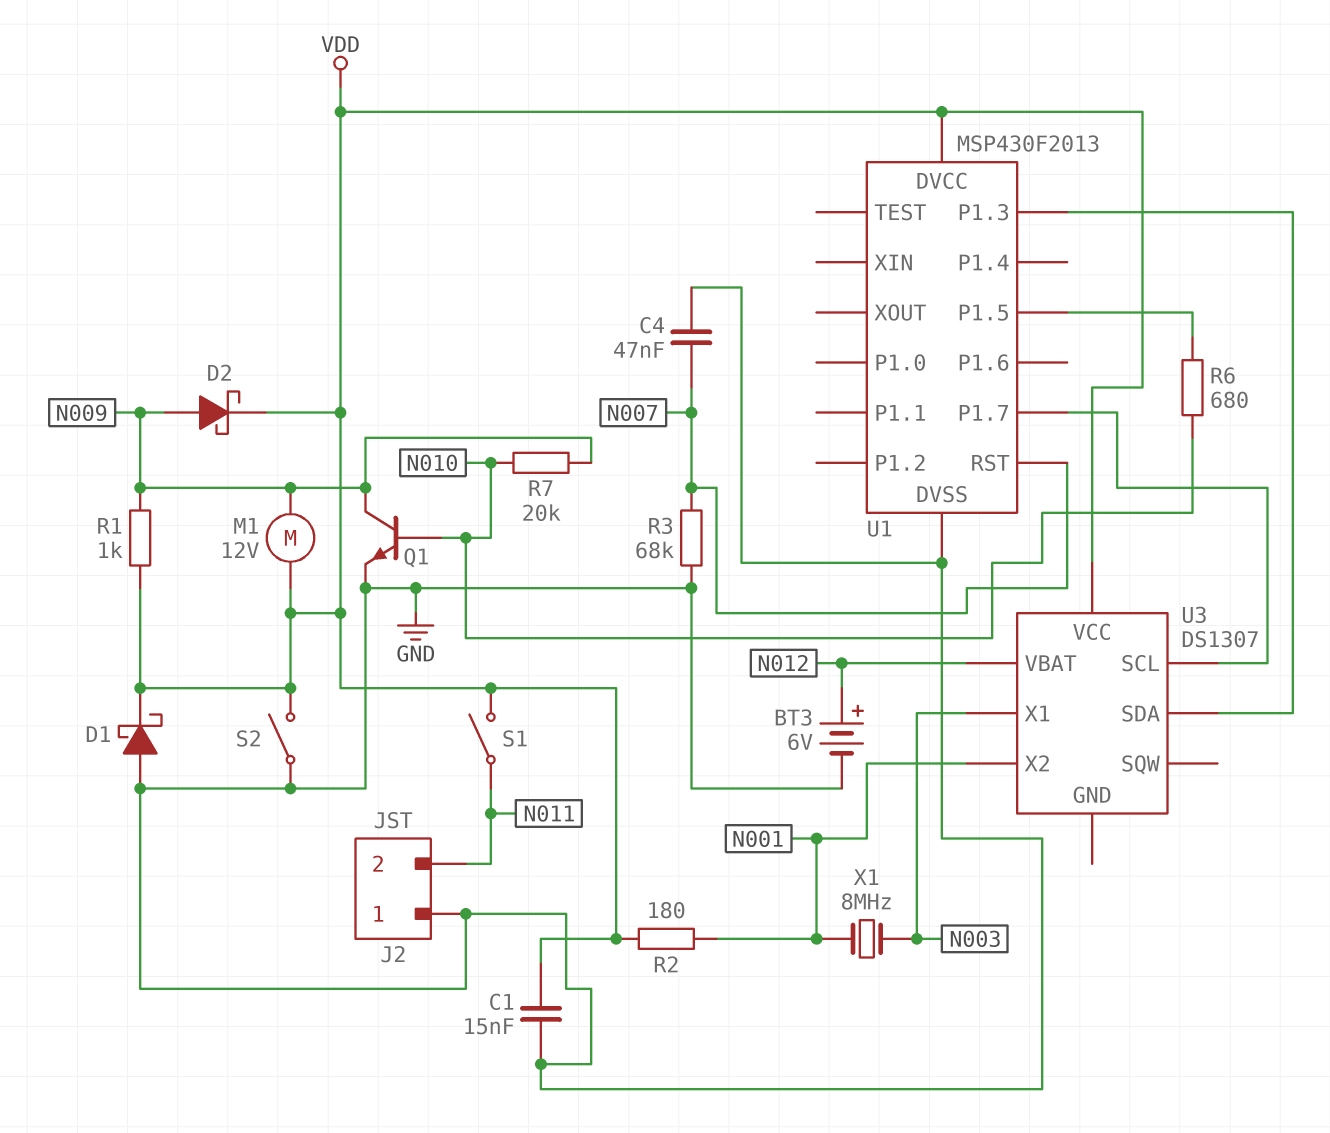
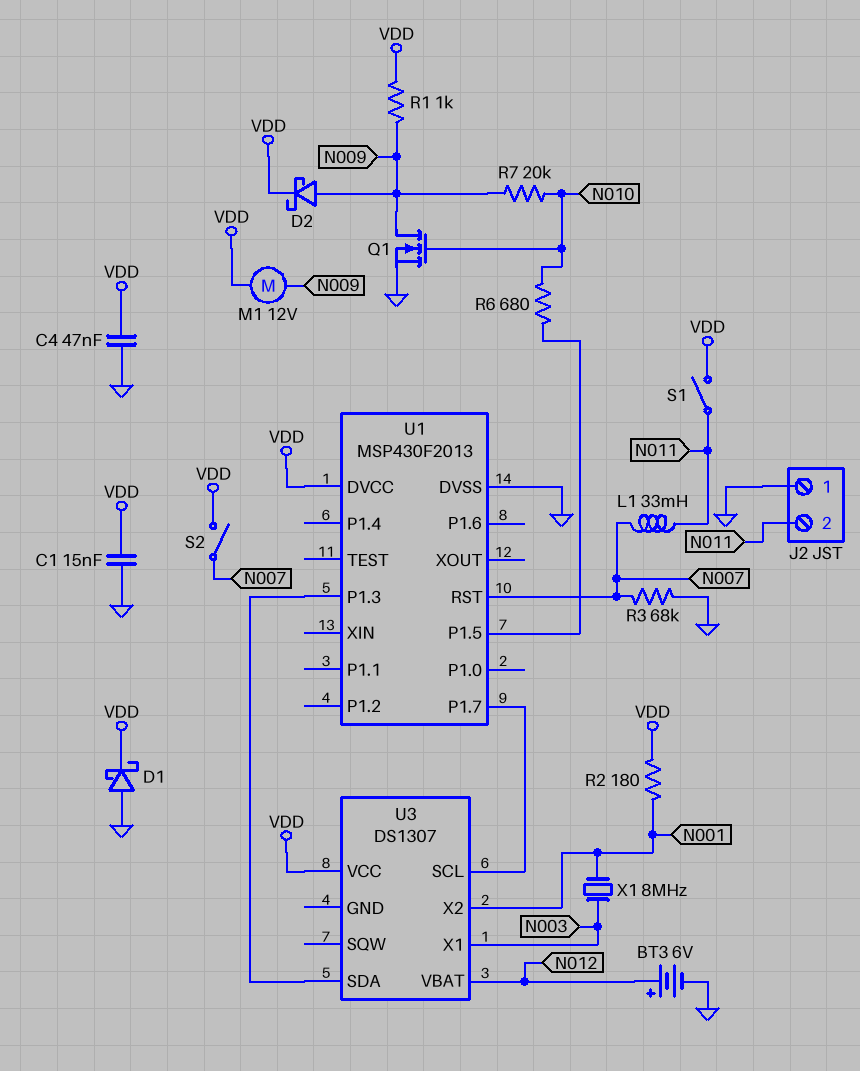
C4: 47nF (GND, N007) -> 47nF (GND, VDD)
L1: none -> 33mH (N007, N011)
Q1: NPN (B N010, C N009, E GND) -> NMOS (G N010, D N009, S GND)
S2: switch (GND, VDD) -> switch (N007, VDD)

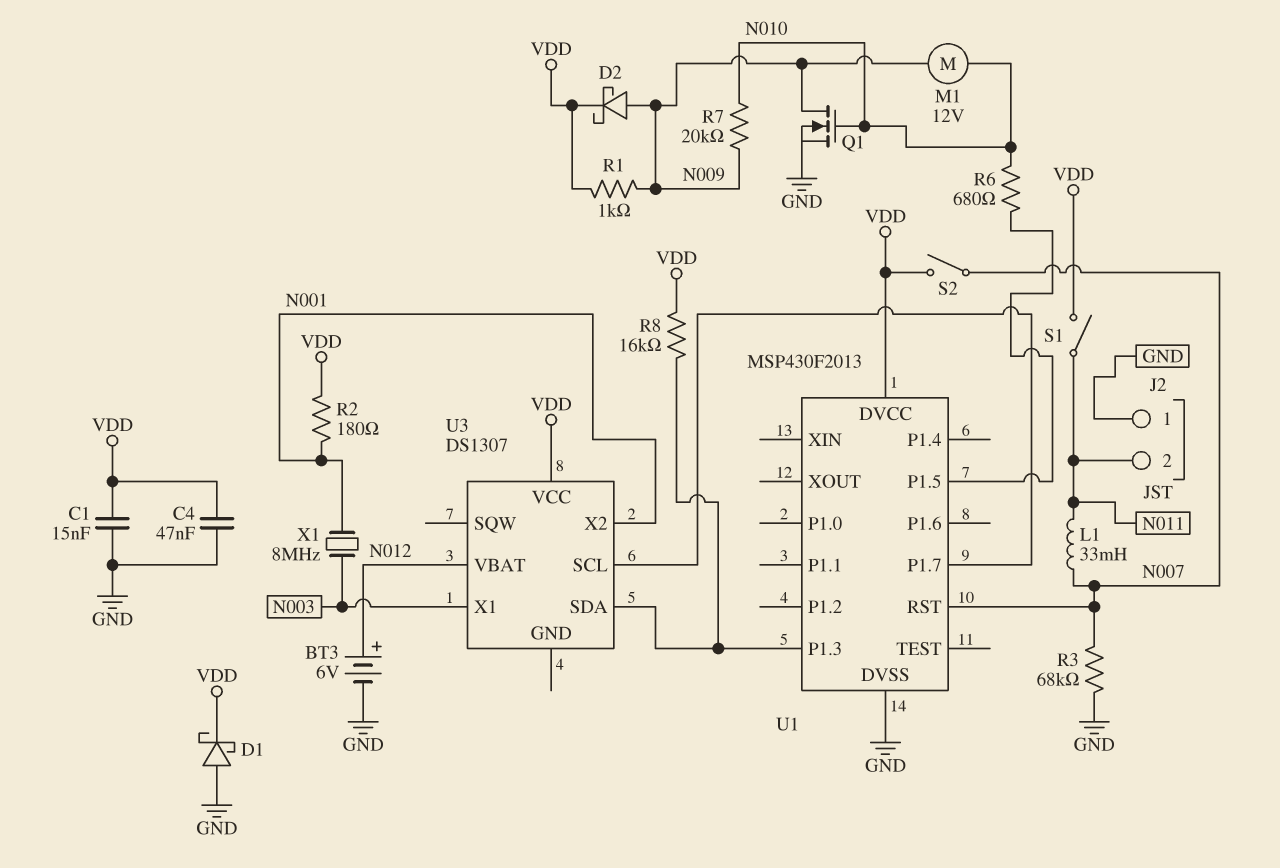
M1: motor 12V (N009, VDD) -> motor 12V (N009, N010)
R8: none -> 16k (U1/P1.3, VDD)

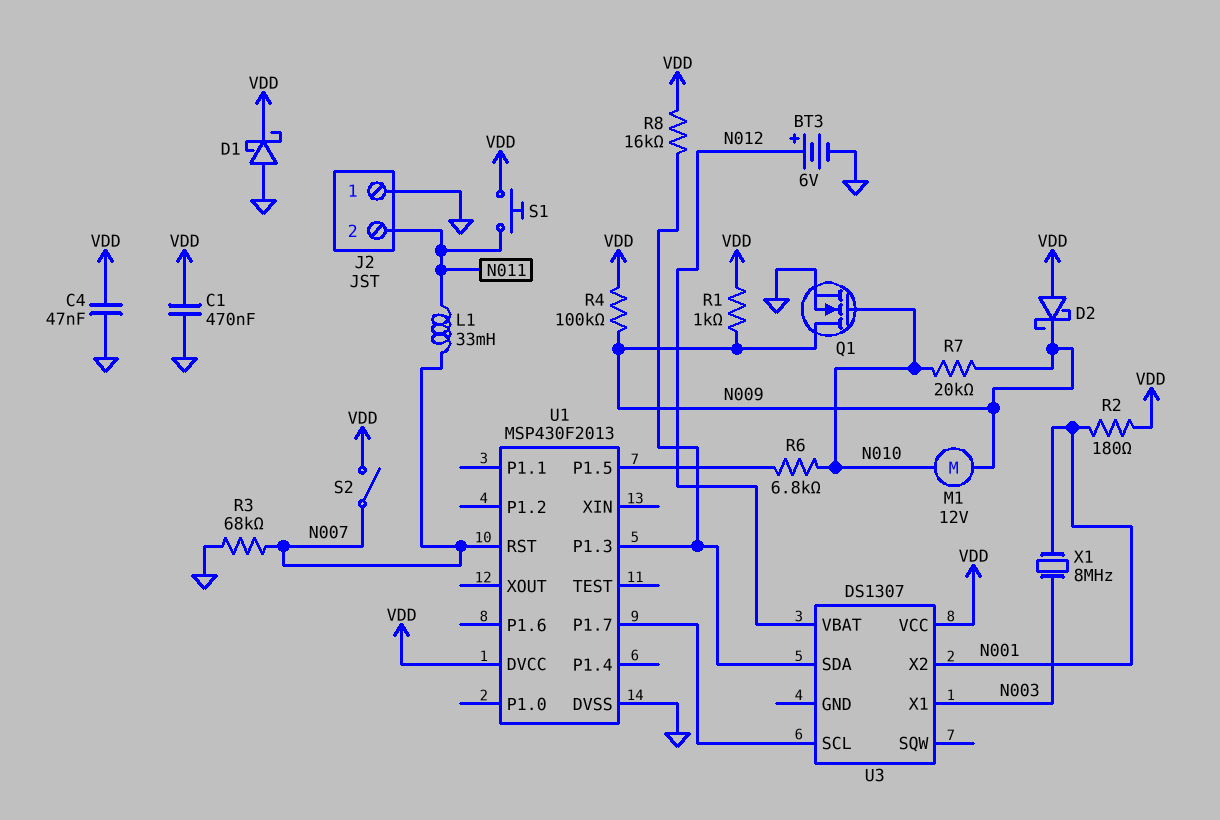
C1: 15nF (GND, VDD) -> 470nF (GND, VDD)
D2: schottky (A N009, K VDD) -> schottky (A VDD, K N009)
R4: none -> 100k (N009, VDD)
R6: 680 (N010, U1/P1.5) -> 6.8k (N010, U1/P1.5)
S1: switch (N011, VDD) -> button (N011, VDD)

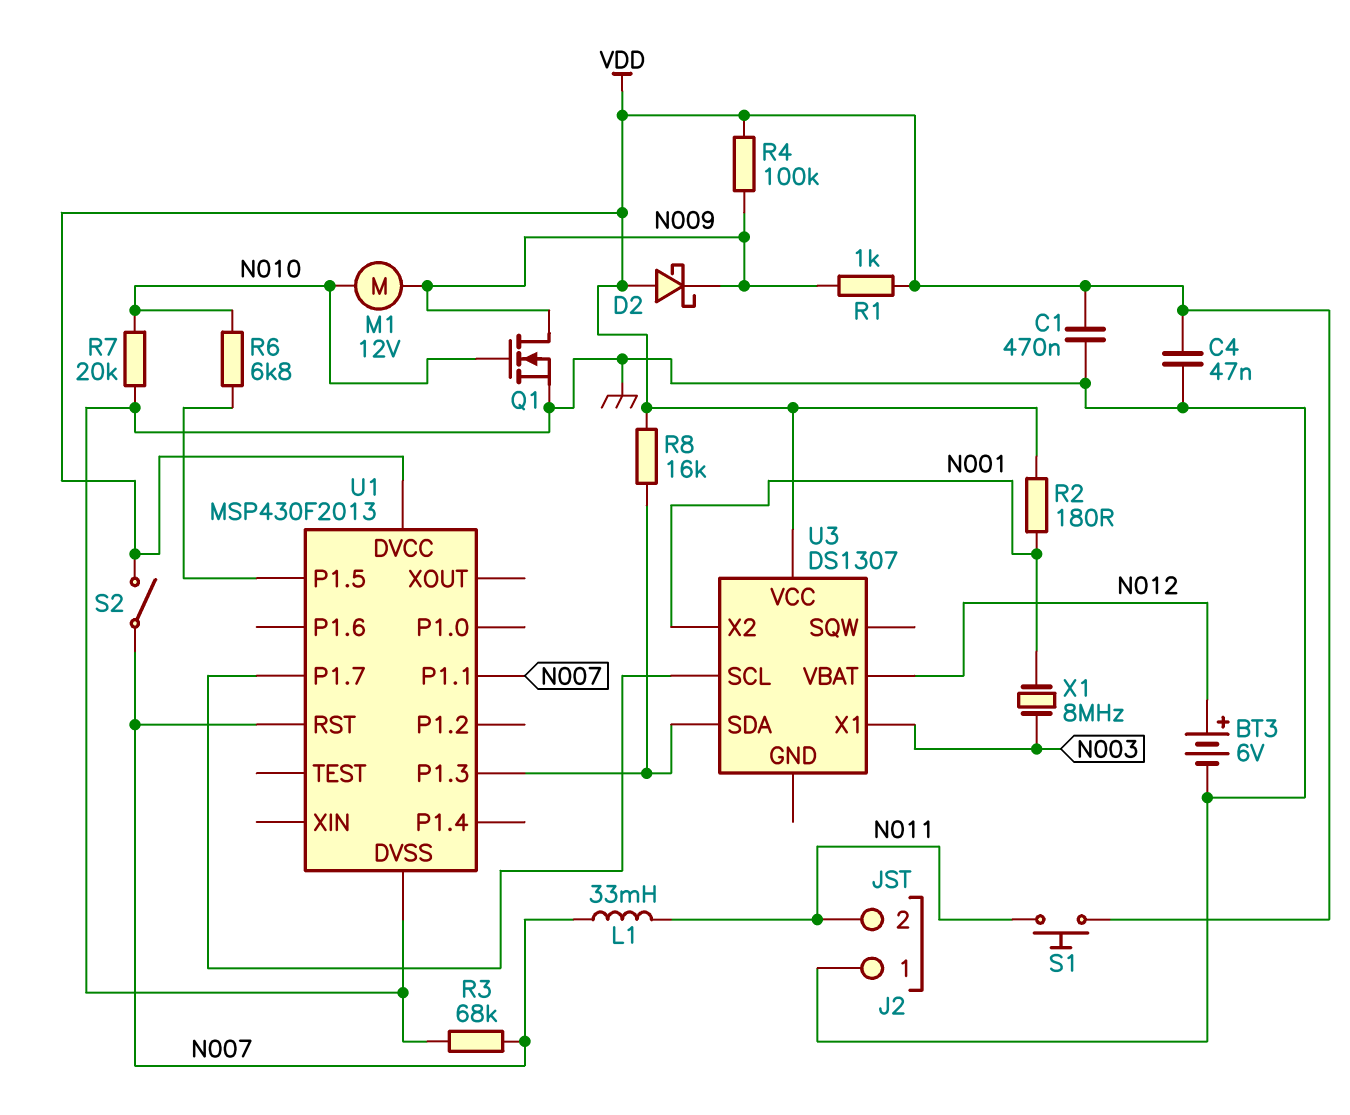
D1: schottky (A GND, K VDD) -> none
R7: 20k (N009, N010) -> 20k (GND, N010)
U1 pin P1.1: none -> N007

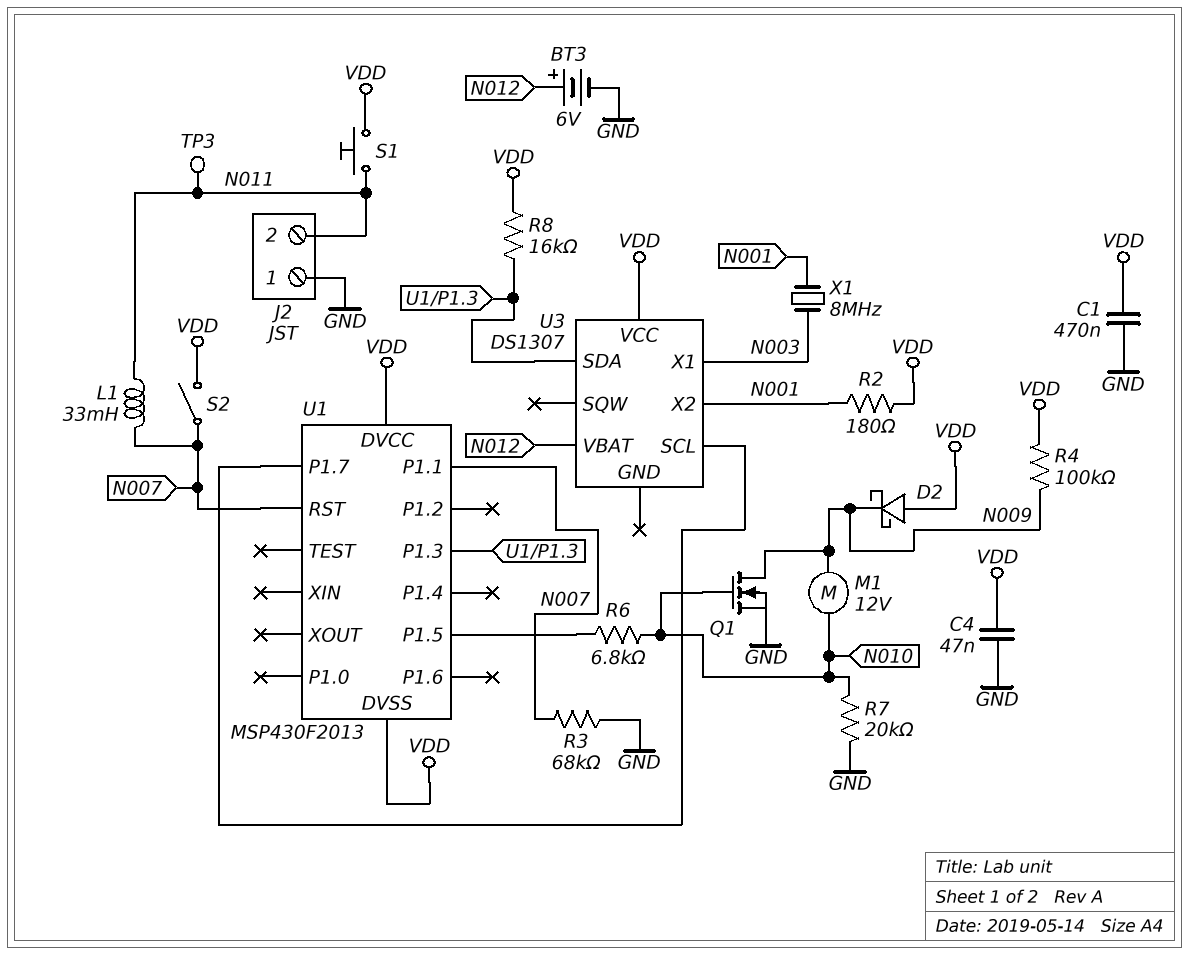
R1: 1k (N009, VDD) -> none
TP3: none -> test point (N011)
U1 pin DVSS: GND -> VDD

